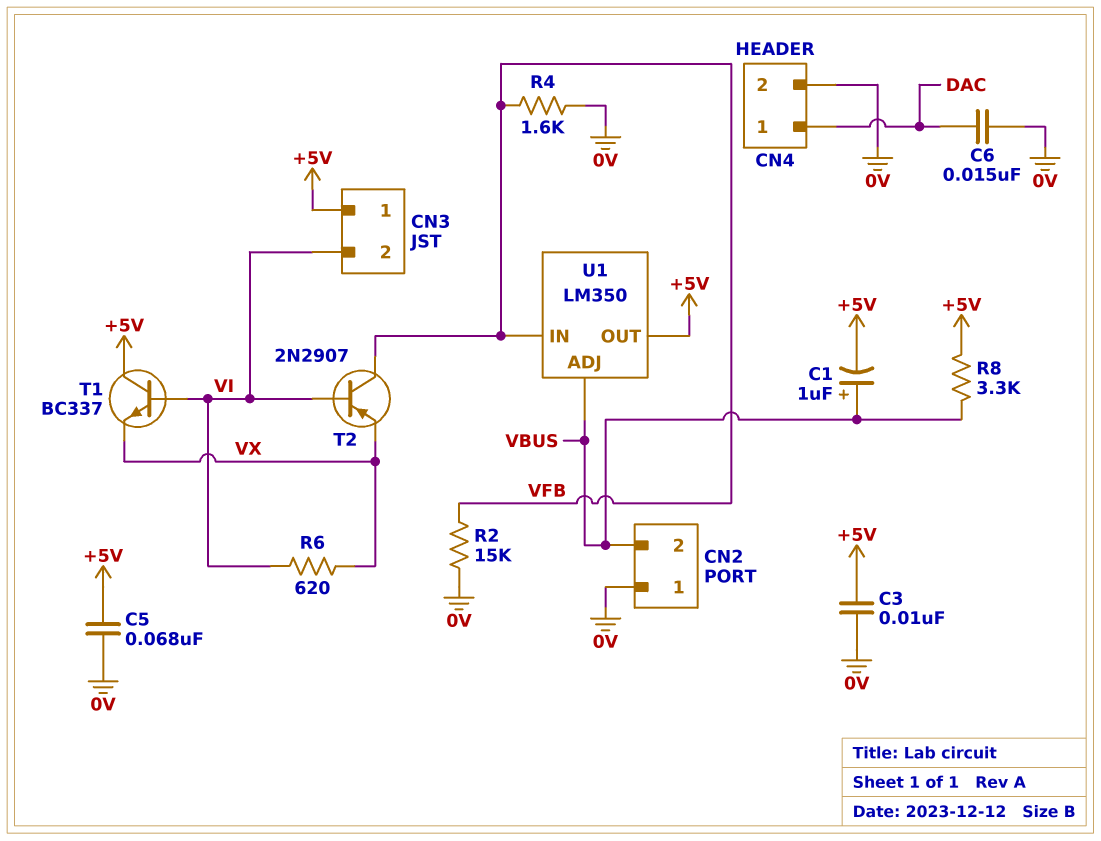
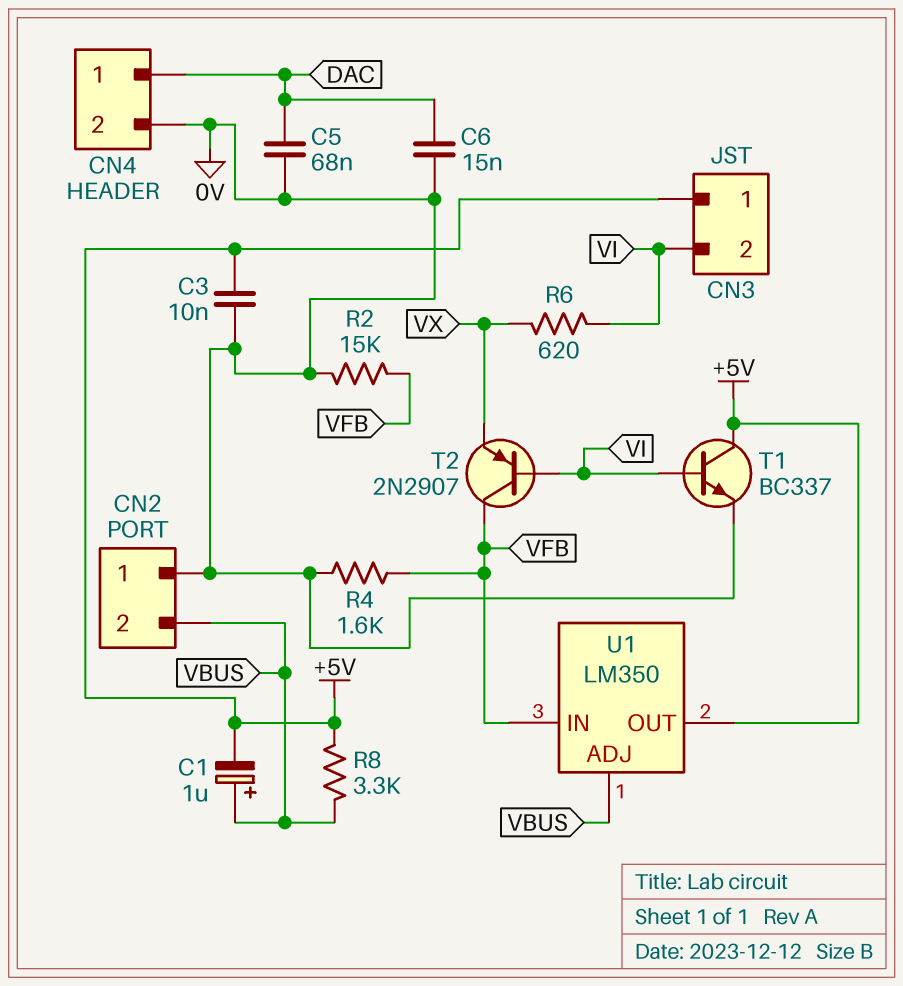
C5: 68nF (+5V, 0V) -> 68nF (0V, DAC)
T1: NPN BC337 (B VI, C +5V, E VX) -> NPN BC337 (B VI, C +5V, E 0V)

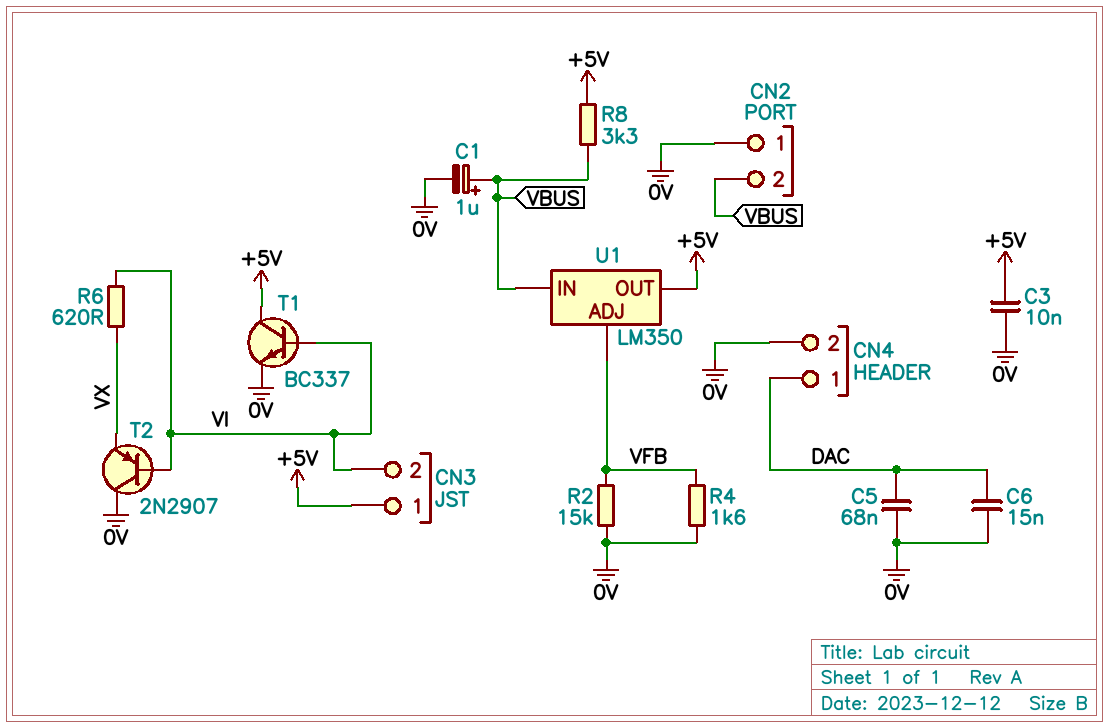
C1: 1uF (plus VBUS, minus +5V) -> 1uF (plus VBUS, minus 0V)
T2: PNP 2N2907 (B VI, C VFB, E VX) -> PNP 2N2907 (B VI, C 0V, E VX)
U1 pin ADJ: VBUS -> VFB
U1 pin IN: VFB -> VBUS

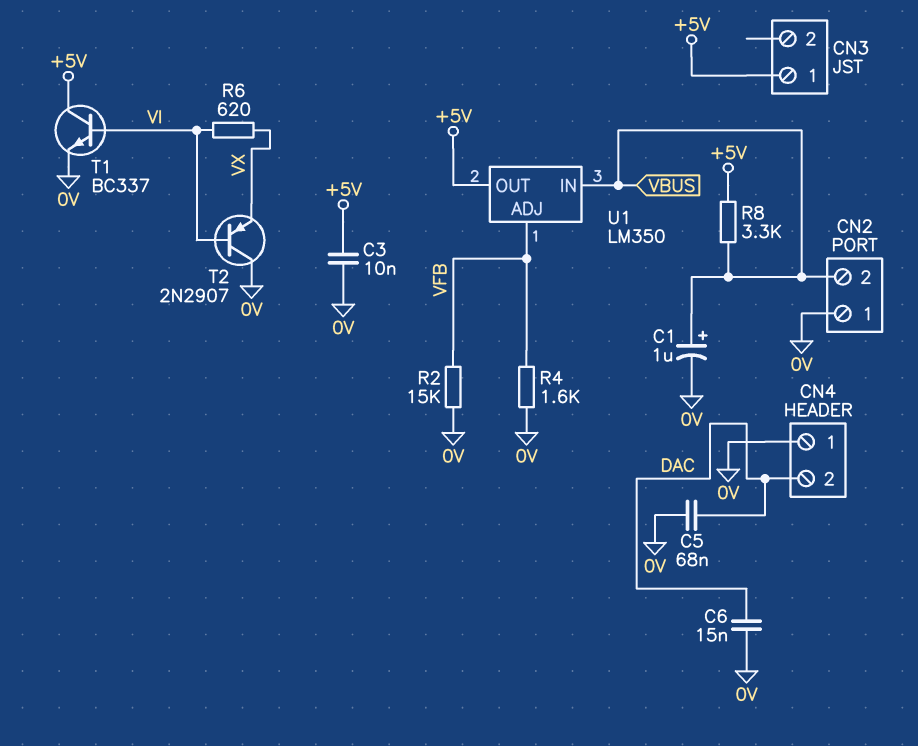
CN3 pin 2: VI -> none
CN4 pin 1: DAC -> 0V
CN4 pin 2: 0V -> DAC

